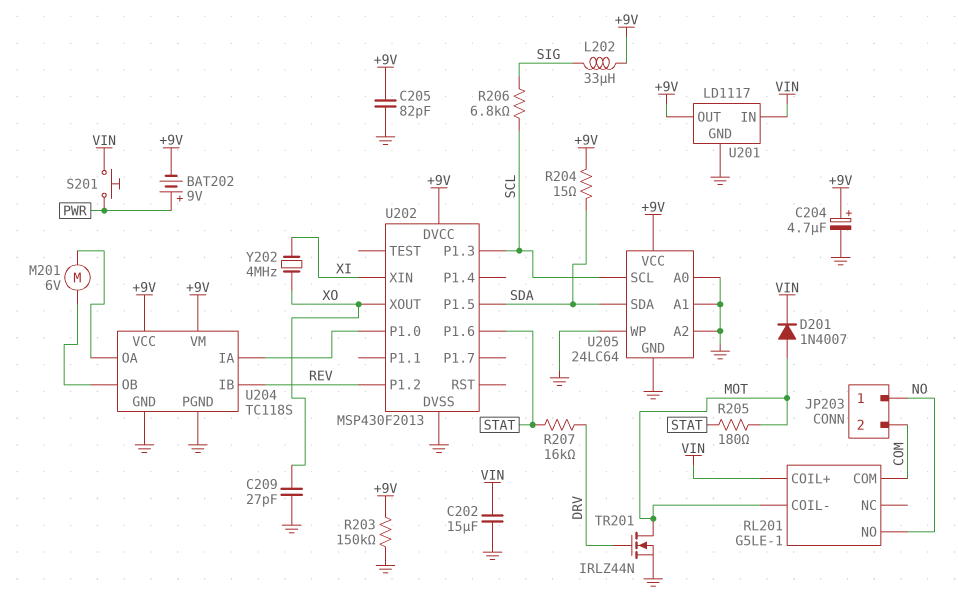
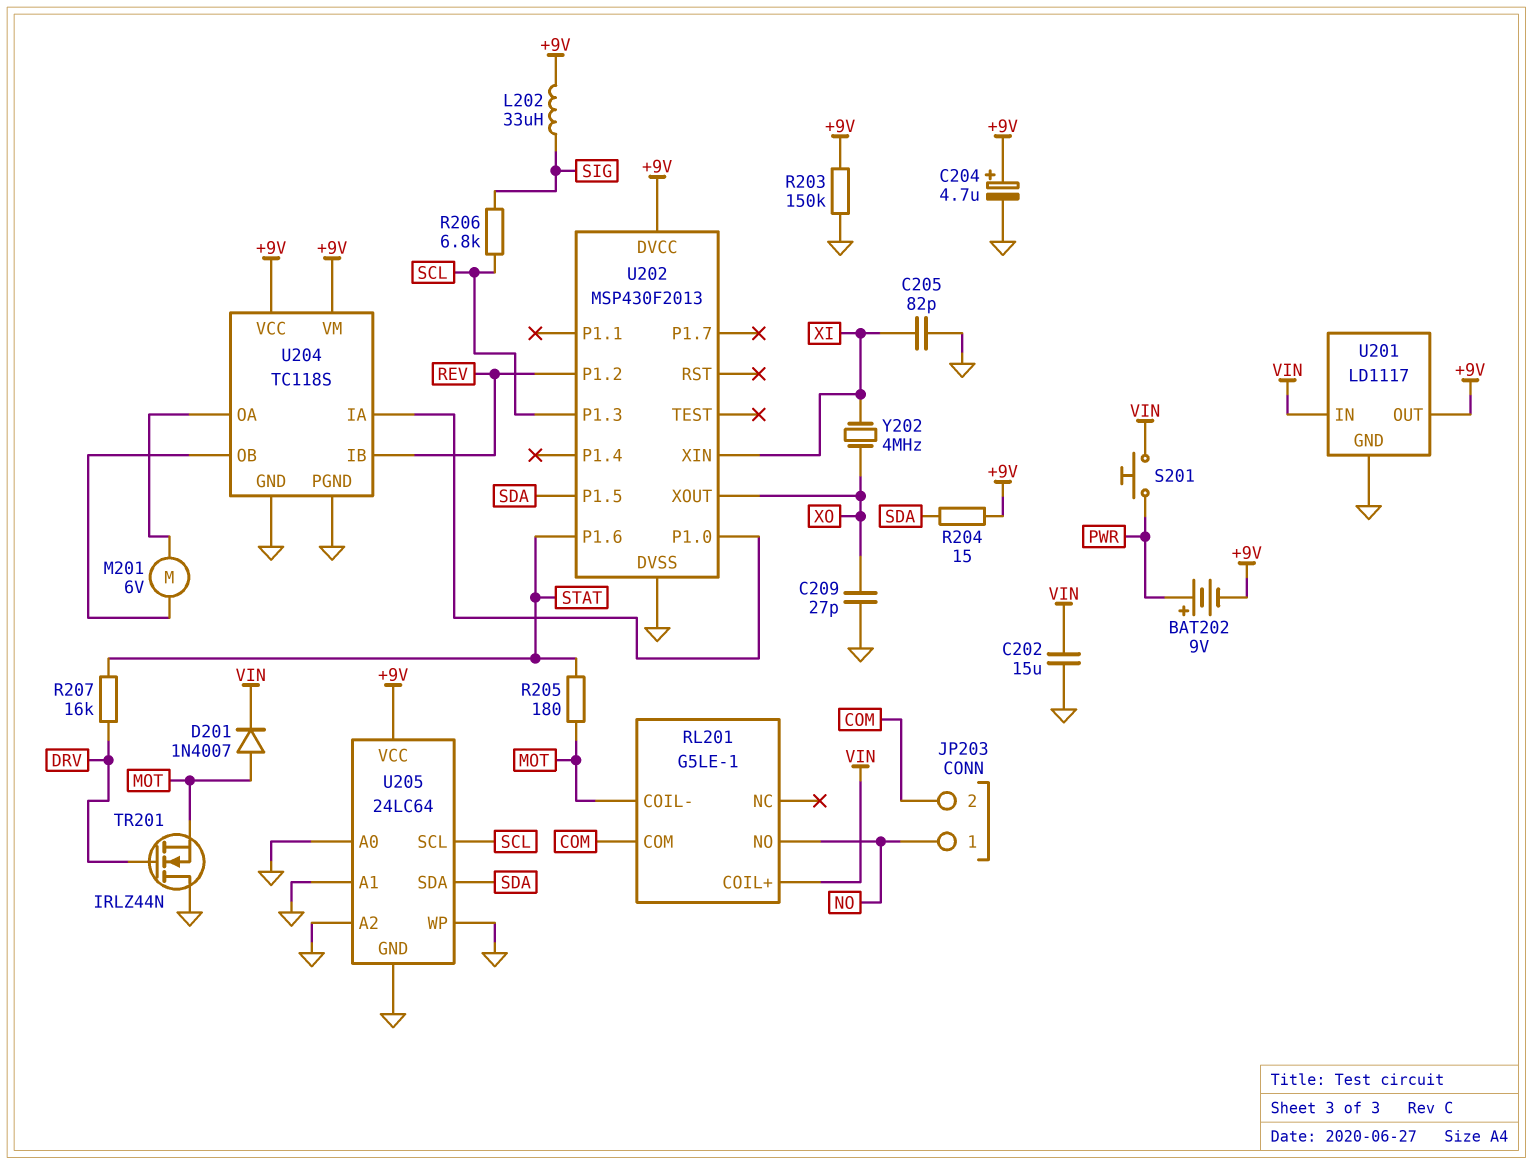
C205: 82pF (+9V, GND) -> 82pF (GND, XI)
TR201: NMOS IRLZ44N (G DRV, D MOT, S GND) -> NMOS IRLZ44N (G DRV, D GND, S MOT)

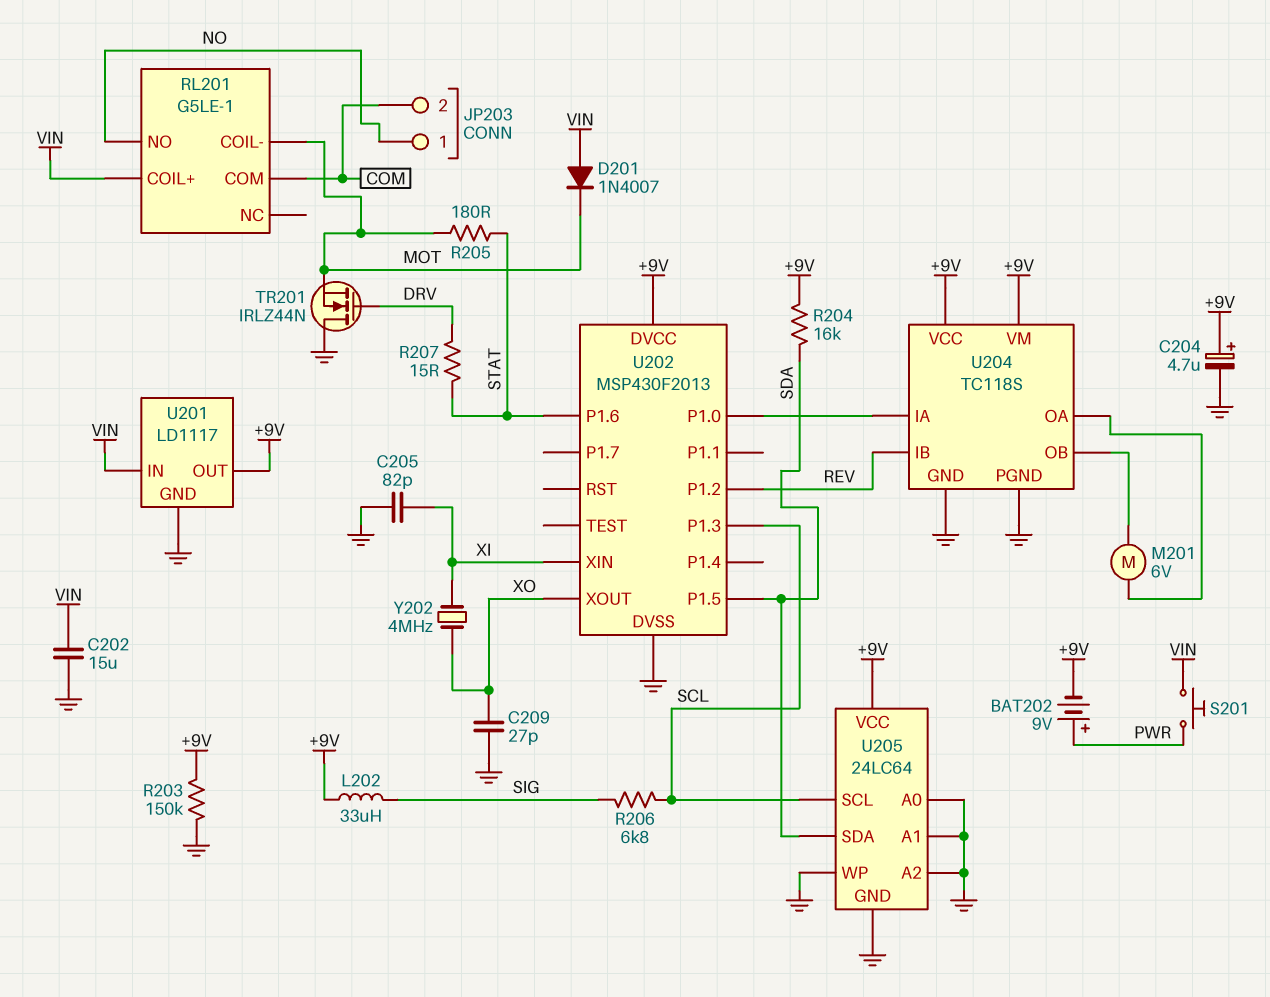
D201: diode 1N4007 (A MOT, K VIN) -> diode 1N4007 (A VIN, K MOT)
R204: 15 (+9V, SDA) -> 16k (+9V, SDA)
R207: 16k (DRV, STAT) -> 15 (DRV, STAT)

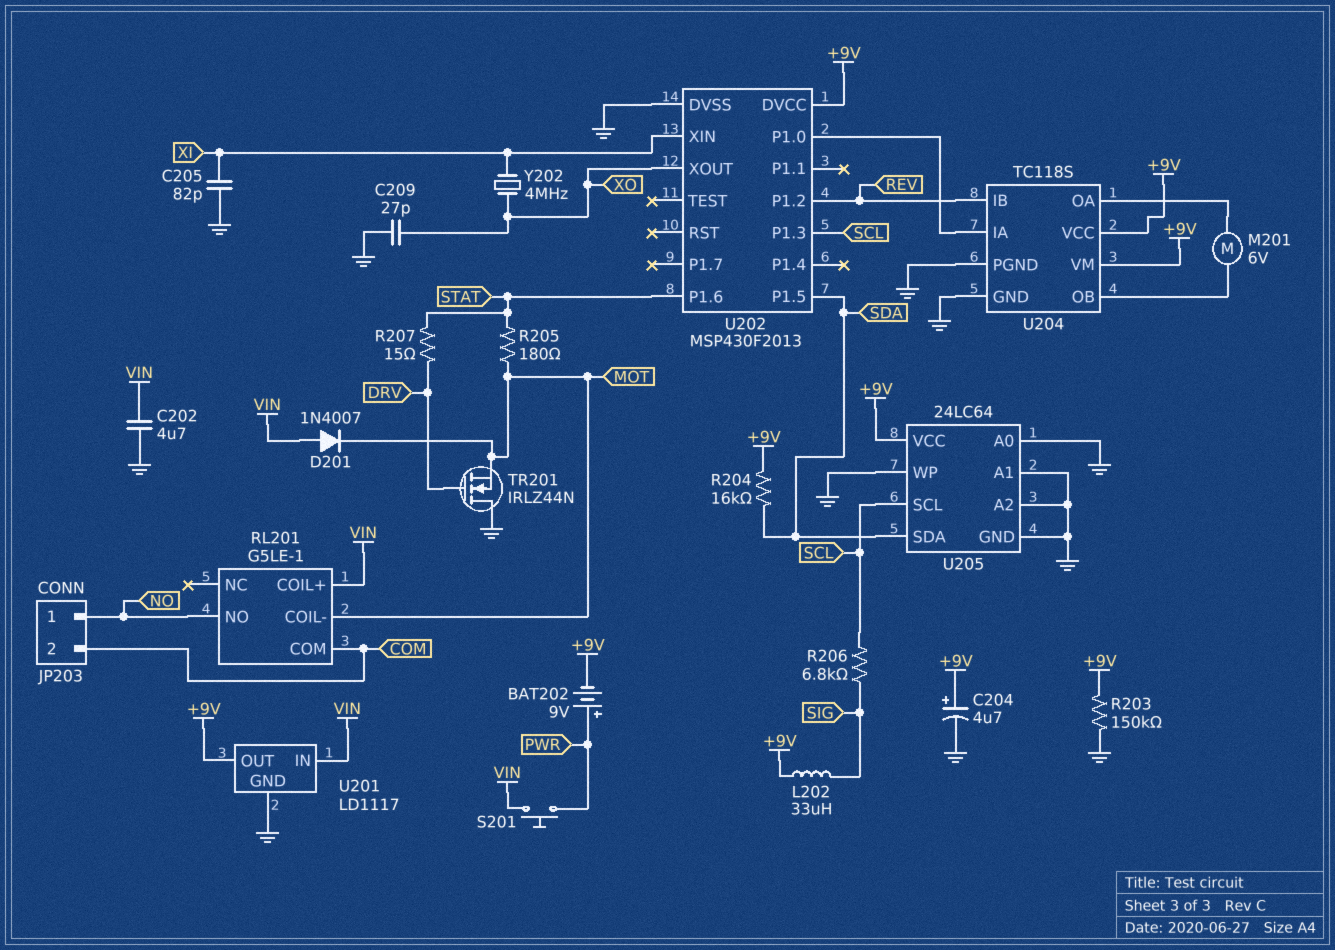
C202: 15uF (GND, VIN) -> 4.7uF (GND, VIN)

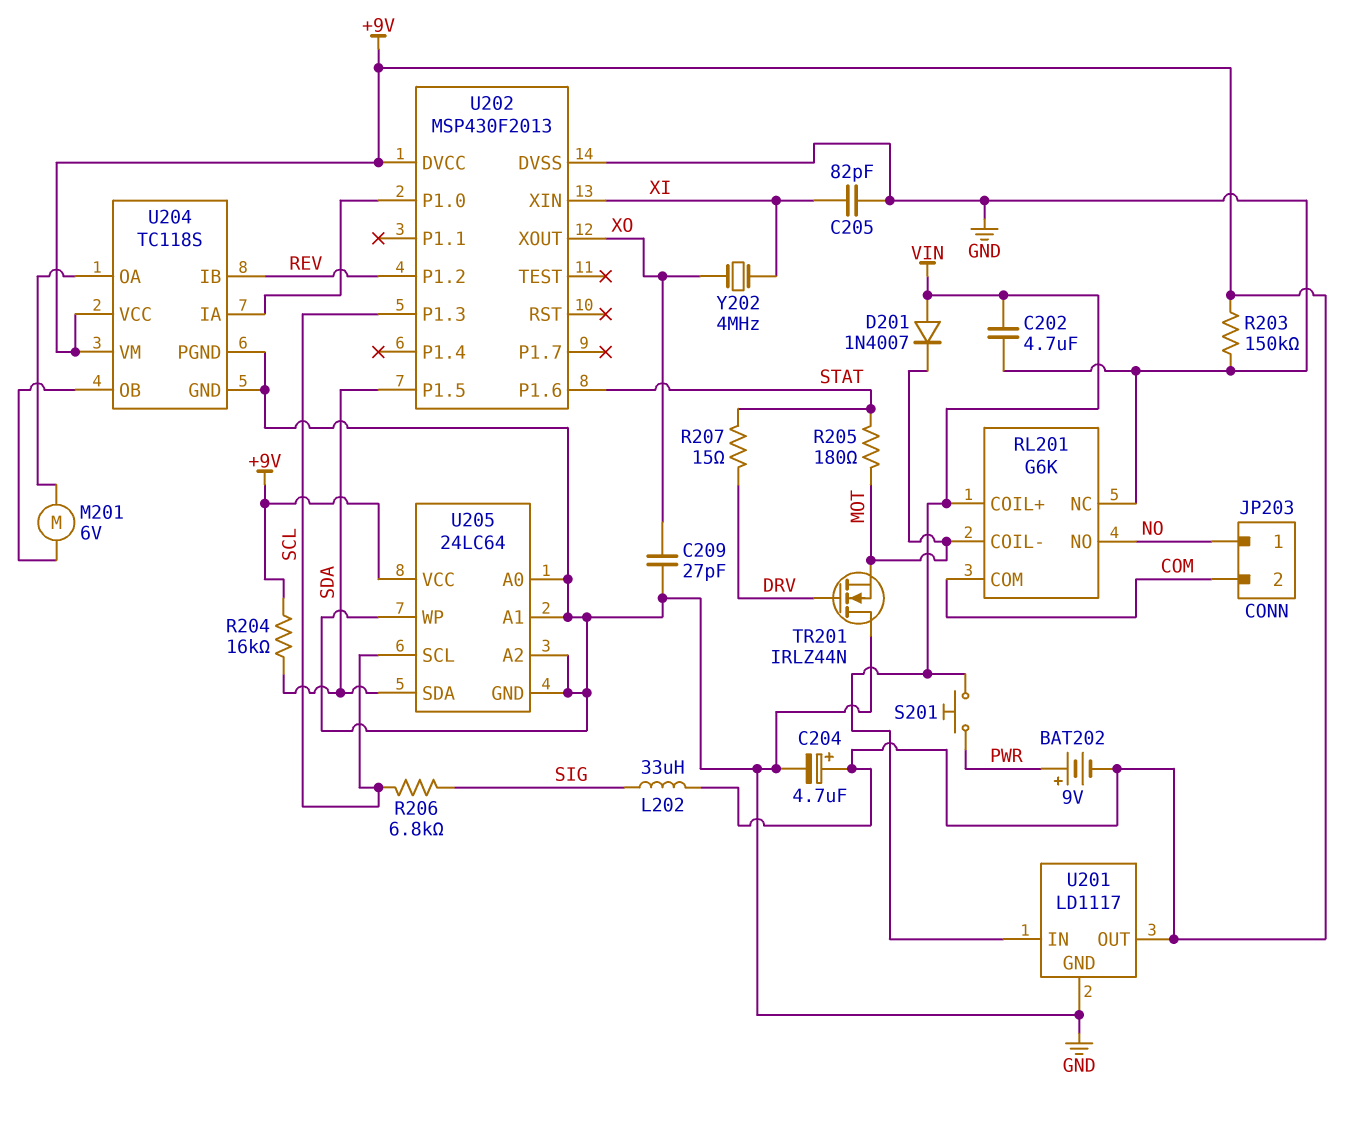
RL201: G5LE-1 -> G6K
RL201 pin NC: none -> GND

